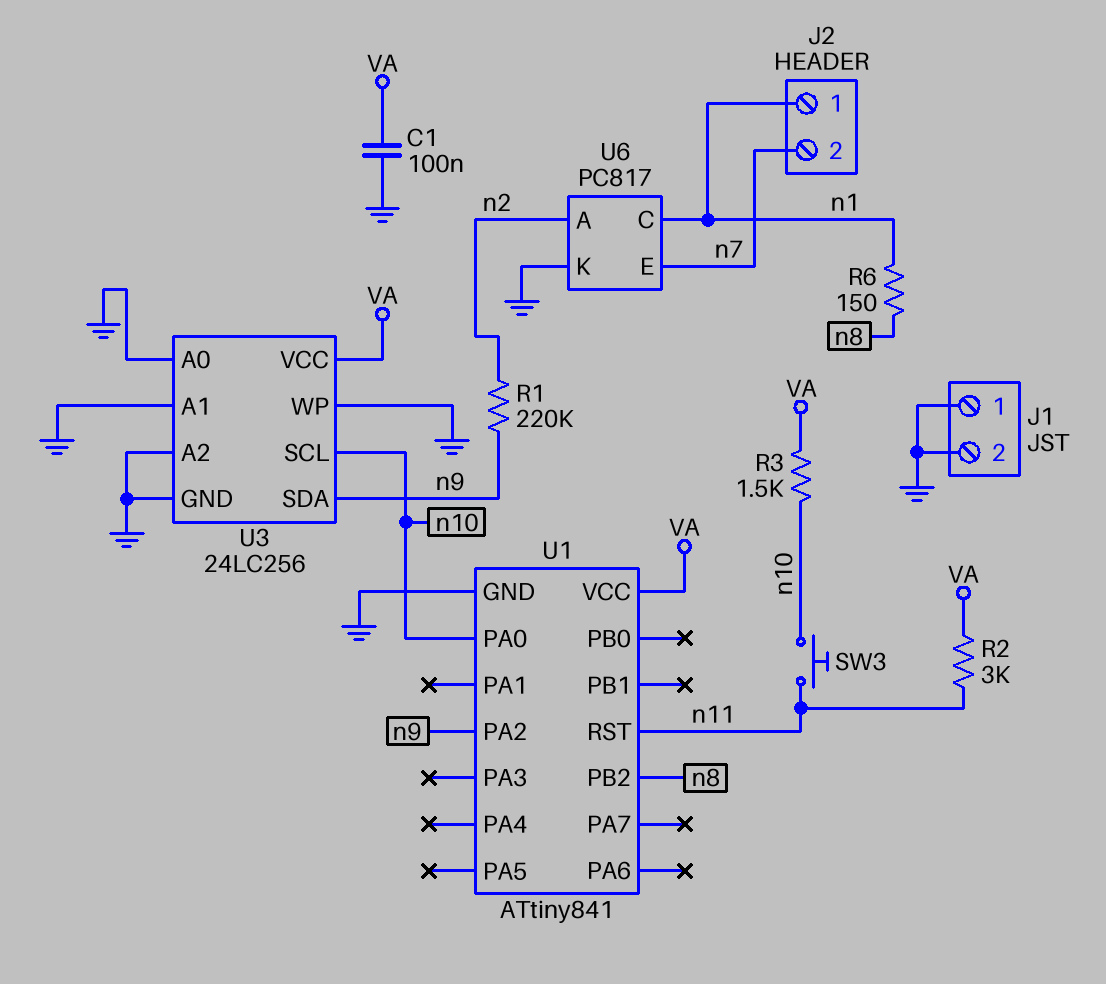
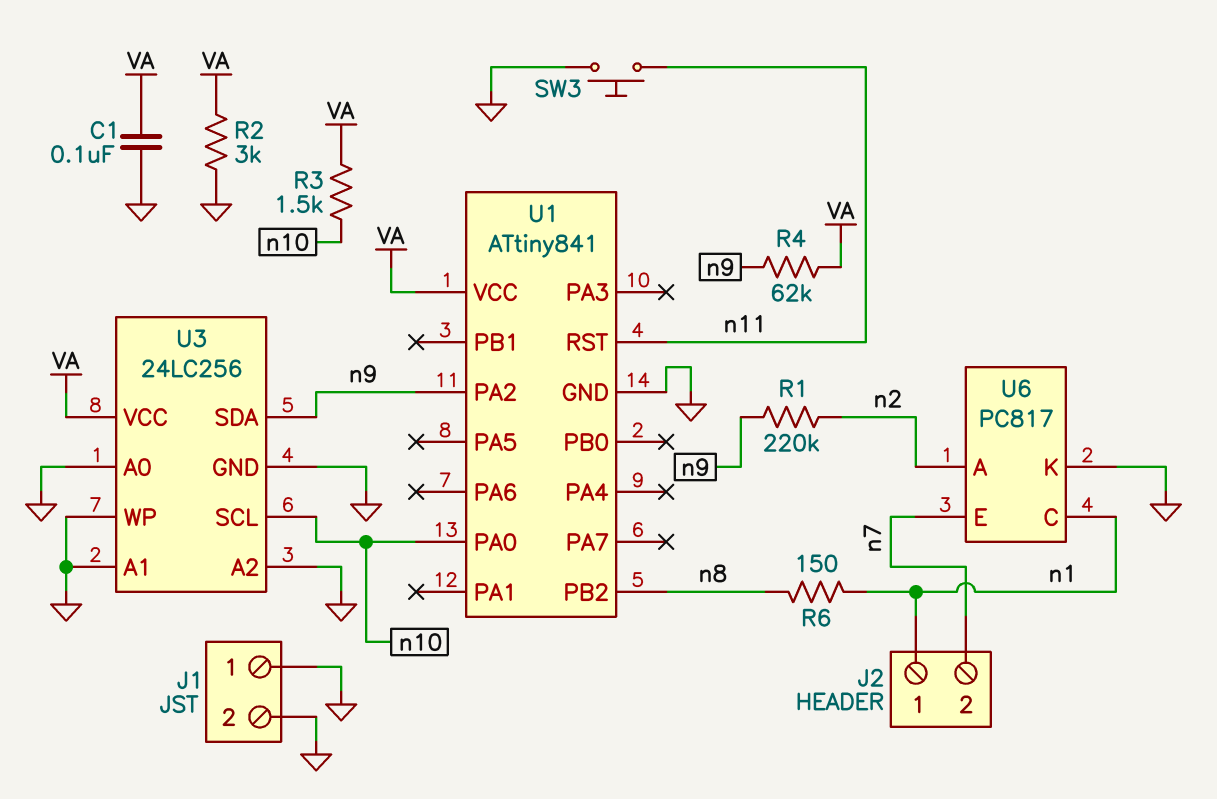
R2: 3k (VA, n11) -> 3k (GND, VA)
R4: none -> 62k (VA, n9)
SW3: button (n10, n11) -> button (GND, n11)

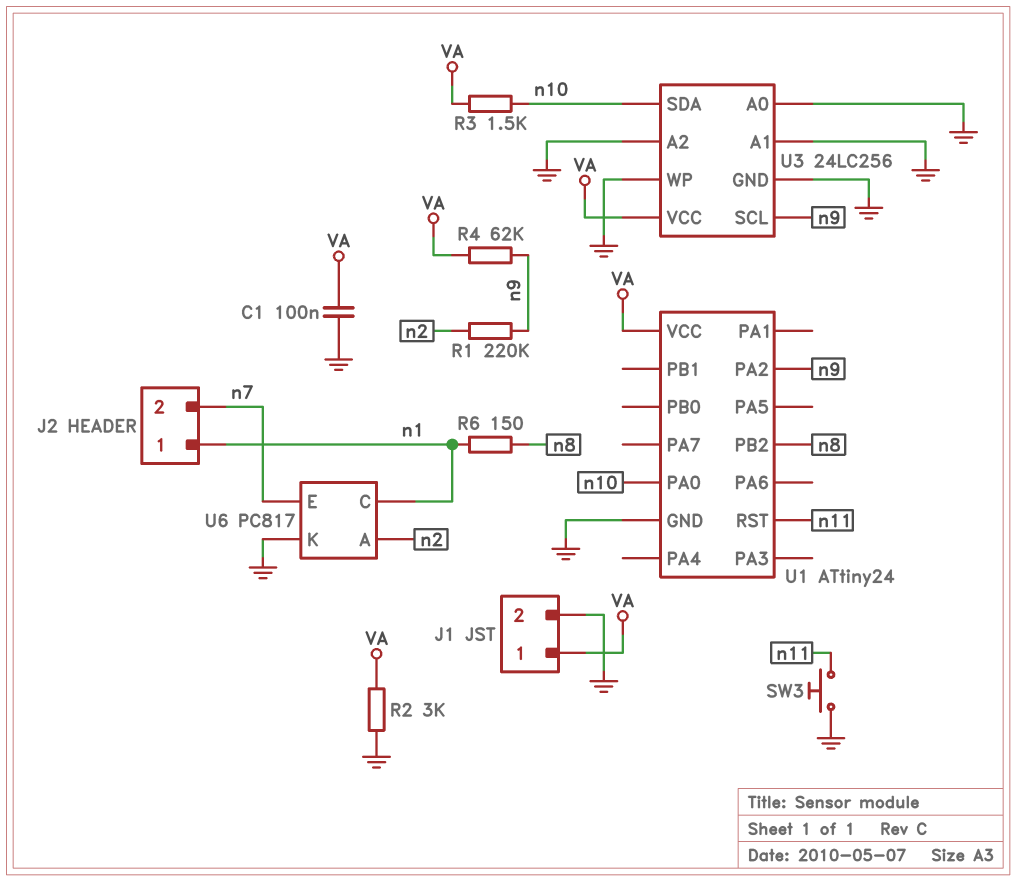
J1 pin 1: GND -> VA
U1: ATtiny841 -> ATtiny24
U3 pin SCL: n10 -> n9
U3 pin SDA: n9 -> n10

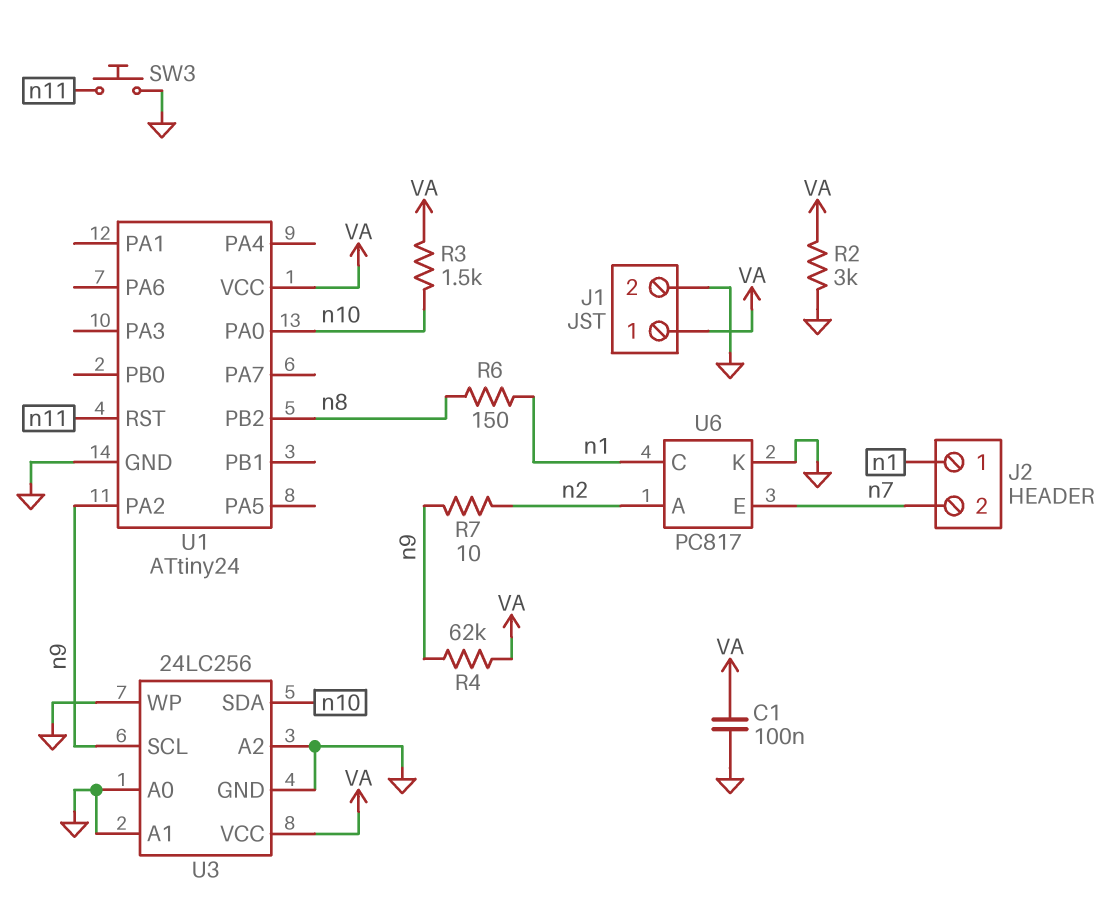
R1: 220k (n2, n9) -> none
R7: none -> 10 (n2, n9)

